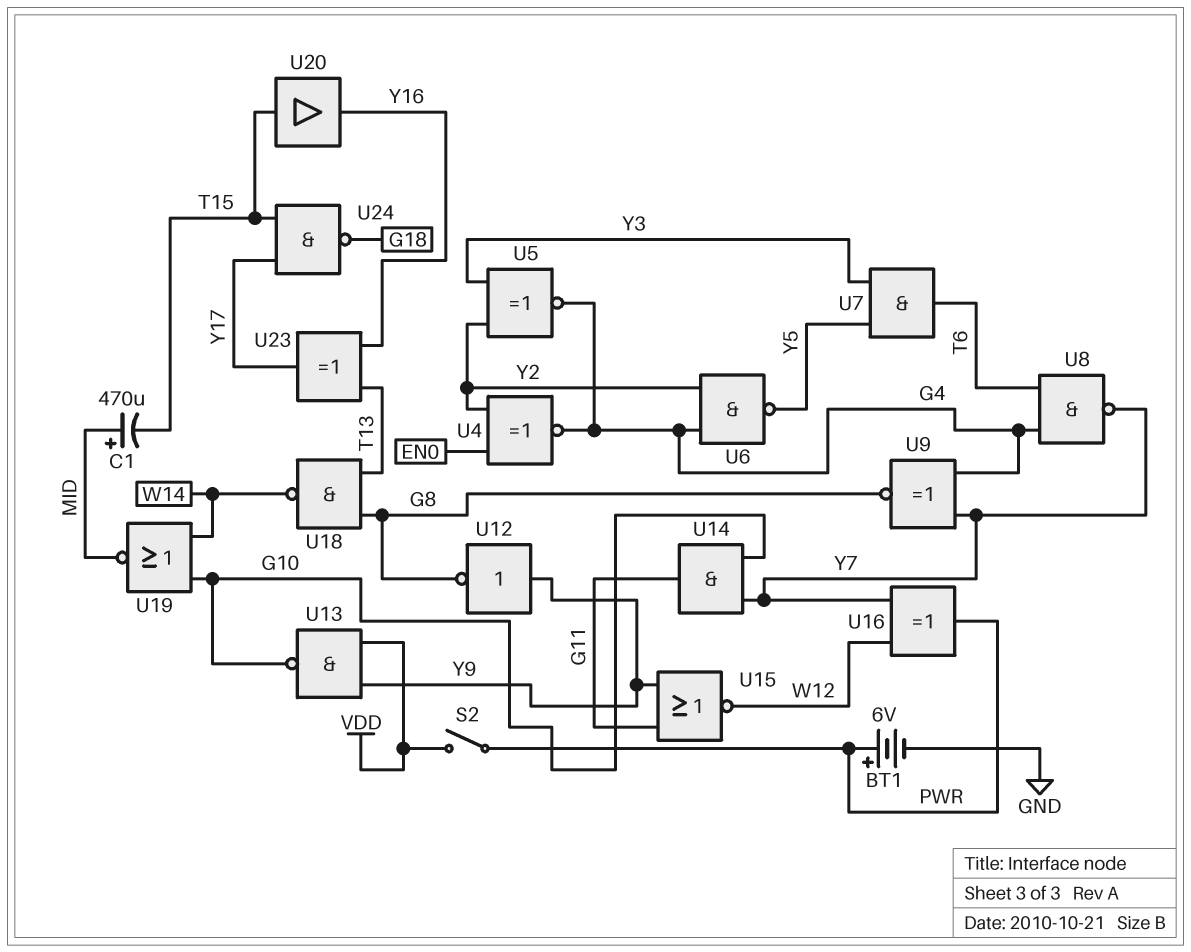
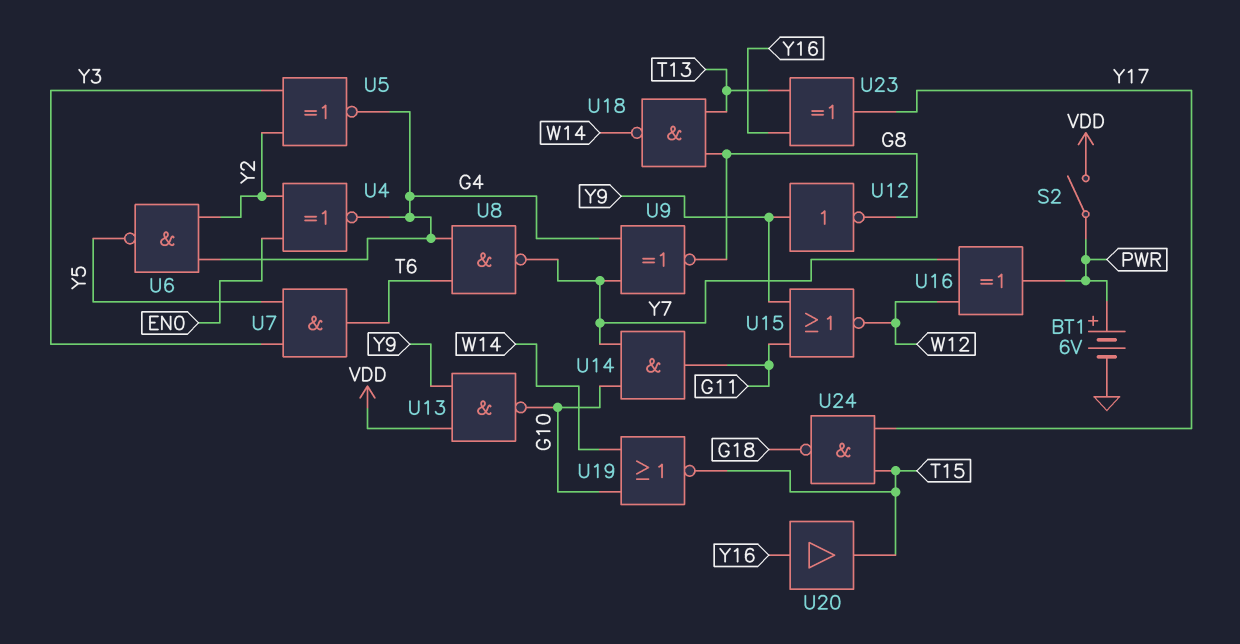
C1: 470uF (plus MID, minus T15) -> none
U19: NOR (in G10, in W14, out MID) -> NOR (in G10, in W14, out T15)
U20: buffer (in T15, out Y16) -> buffer (in Y16, out T15)

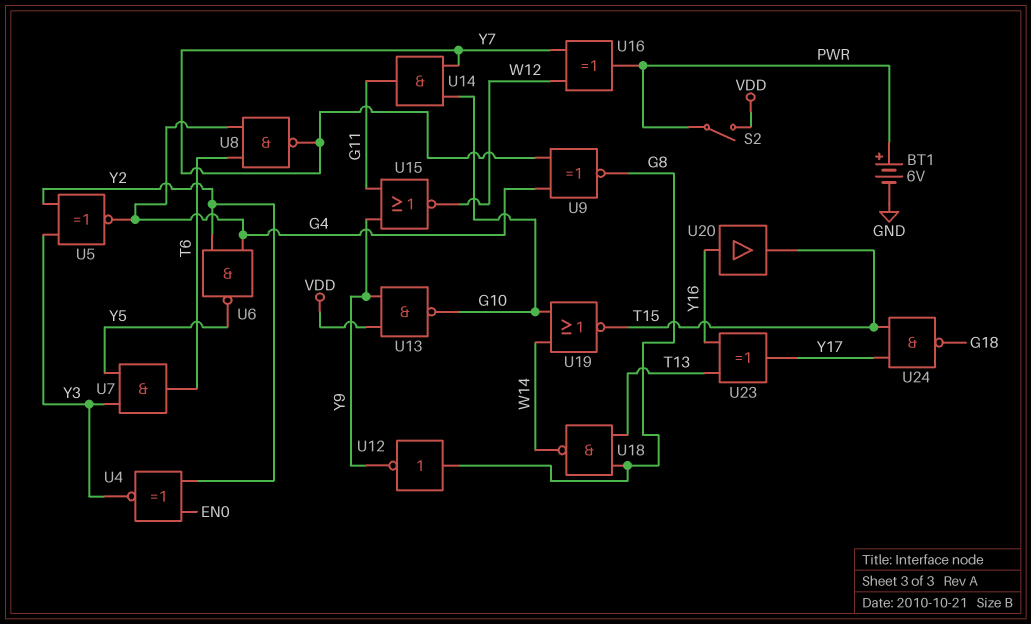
U4: XNOR (in EN0, in Y2, out G4) -> XNOR (in EN0, in Y2, out Y3)
U12: NOT (in Y9, out G8) -> NOT (in G8, out Y9)

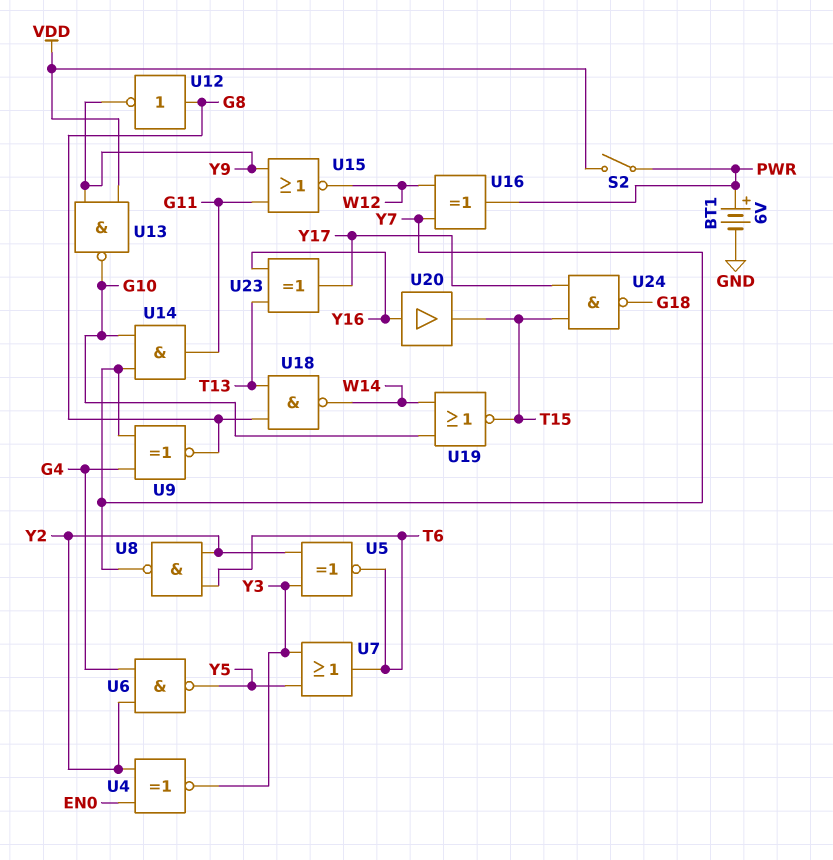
U5: XNOR (in Y2, in Y3, out G4) -> XNOR (in Y2, in Y3, out T6)
U7: AND (in Y3, in Y5, out T6) -> OR (in Y3, in Y5, out T6)
U8: NAND (in G4, in T6, out Y7) -> NAND (in T6, in Y2, out Y7)

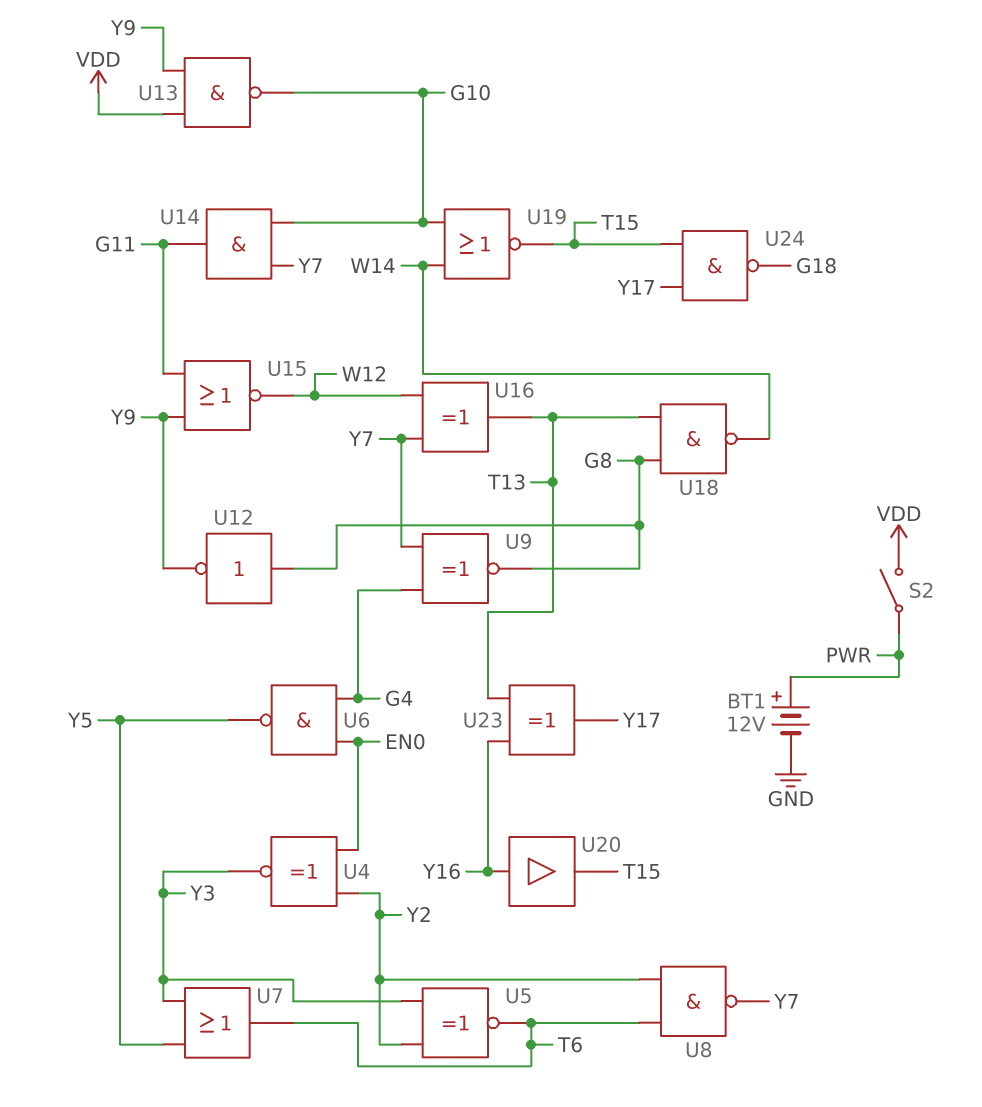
BT1: 6V (plus PWR, minus GND) -> 12V (plus PWR, minus GND)
U6: NAND (in G4, in Y2, out Y5) -> NAND (in EN0, in G4, out Y5)
U16: XOR (in W12, in Y7, out PWR) -> XOR (in W12, in Y7, out T13)

